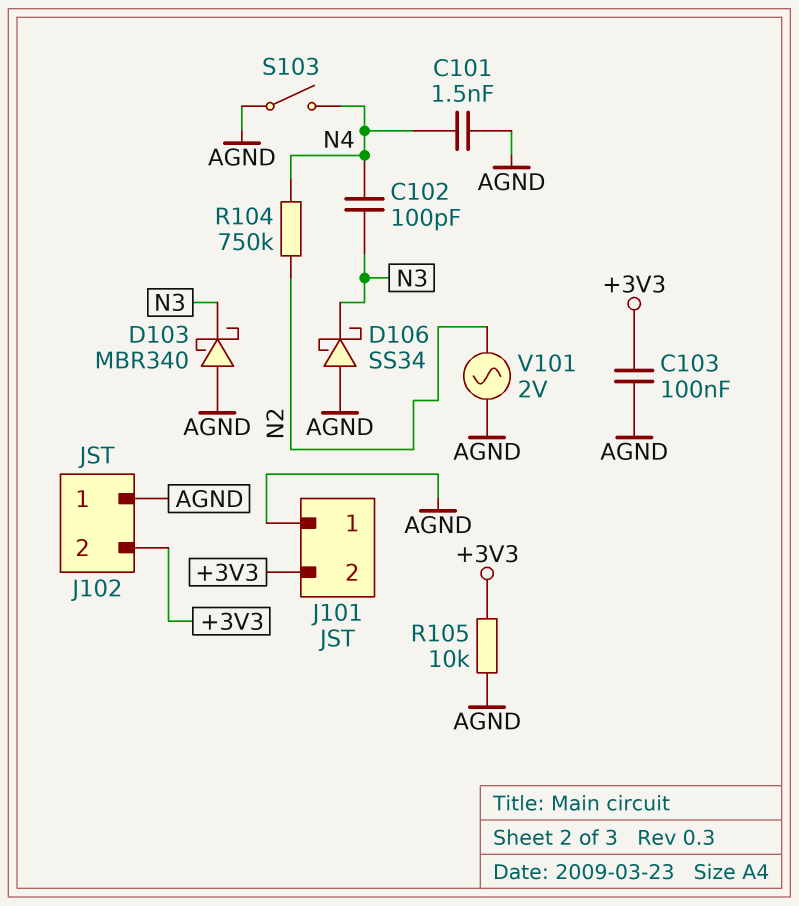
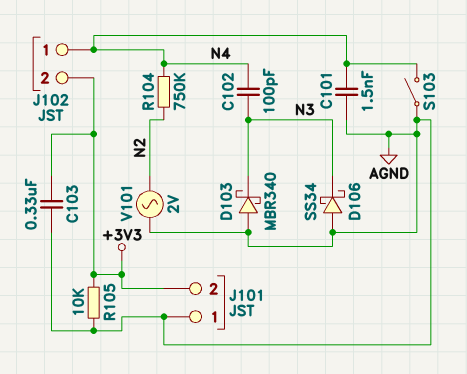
C103: 100nF (+3V3, AGND) -> 330nF (+3V3, AGND)
J102 pin 1: AGND -> N4

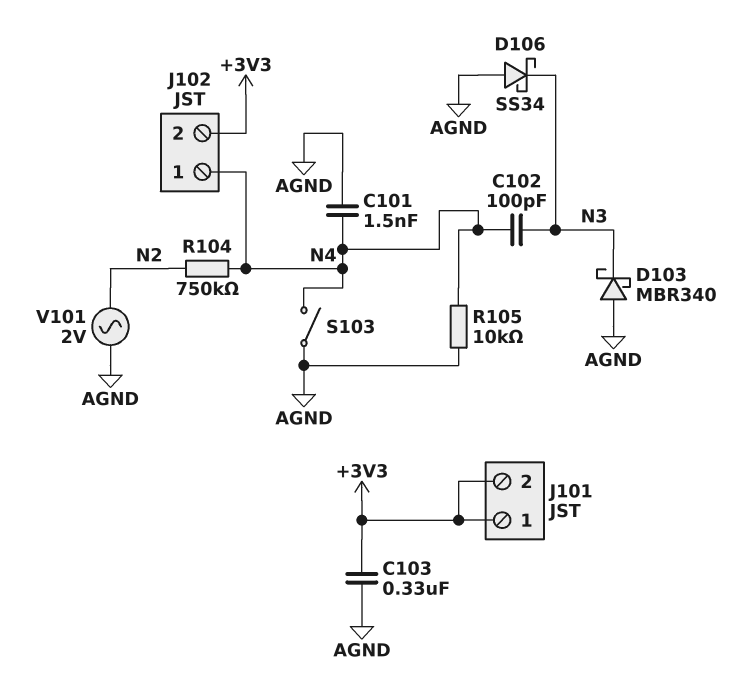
J101 pin 1: AGND -> +3V3
R105: 10k (+3V3, AGND) -> 10k (AGND, N4)

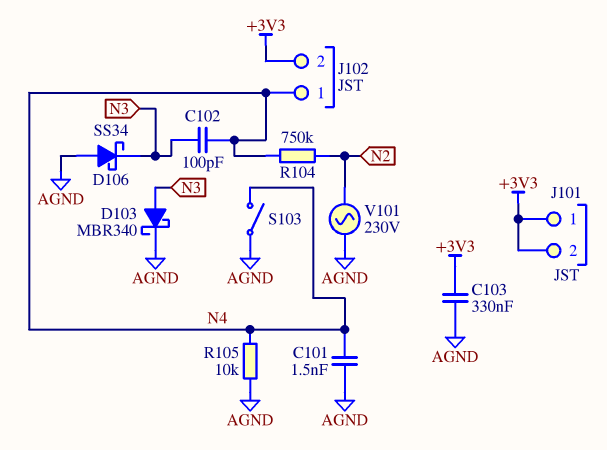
D103: schottky MBR340 (A AGND, K N3) -> schottky MBR340 (A N3, K AGND)
V101: AC 2V (AGND, N2) -> AC 230V (AGND, N2)

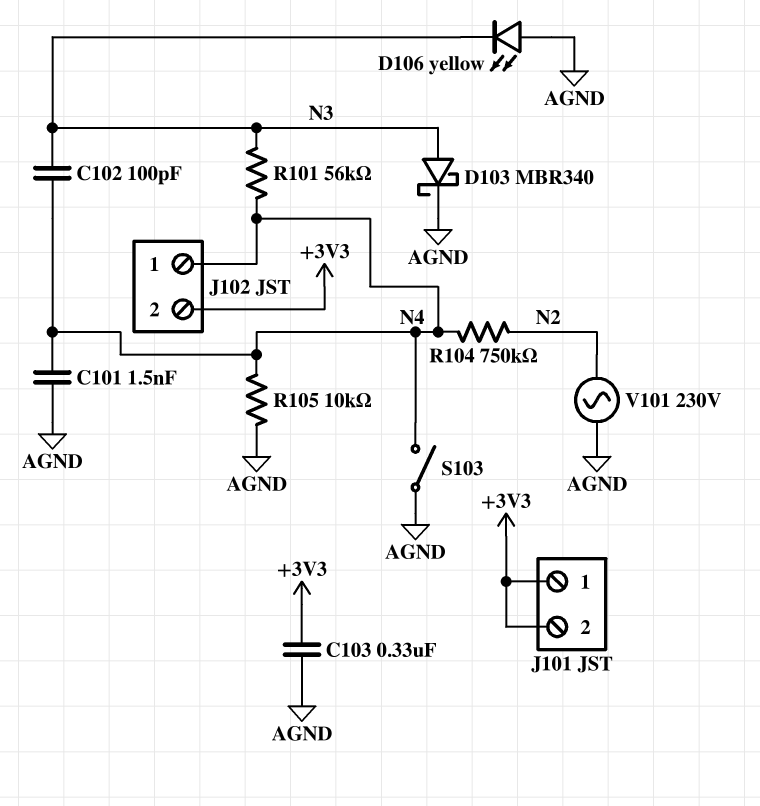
D106: schottky SS34 (A AGND, K N3) -> LED yellow (A AGND, K N3)
R101: none -> 56k (N3, N4)

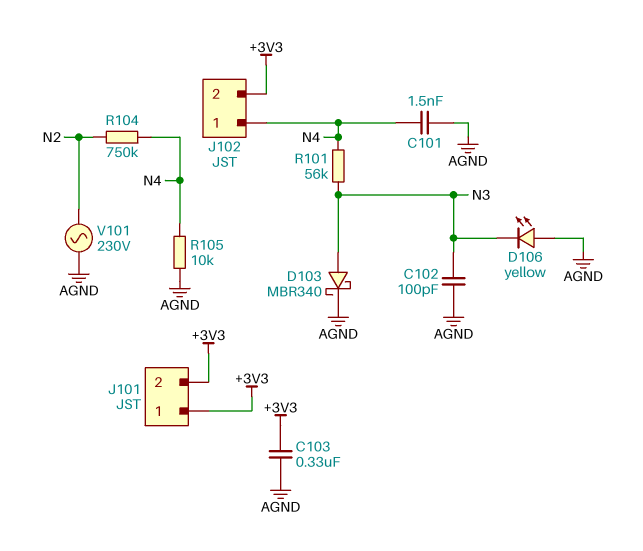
C102: 100pF (N3, N4) -> 100pF (AGND, N3)
S103: switch (AGND, N4) -> none

